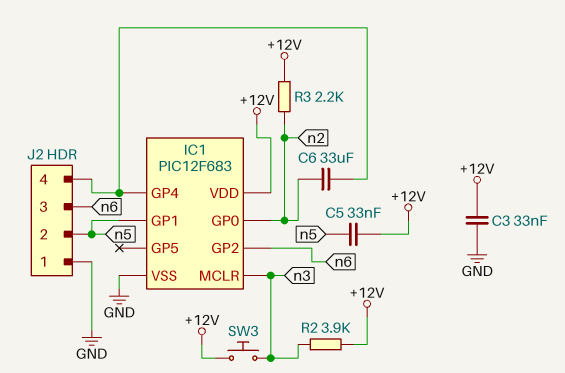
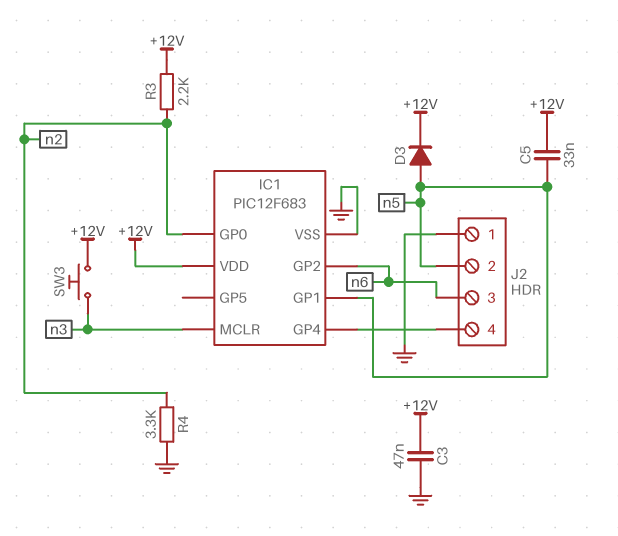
C3: 33nF (+12V, GND) -> 47nF (+12V, GND)
C6: 33uF (IC1/GP4, n2) -> none
D3: none -> diode (A n5, K +12V)
R2: 3.9k (+12V, n3) -> none
R4: none -> 3.3k (GND, n2)

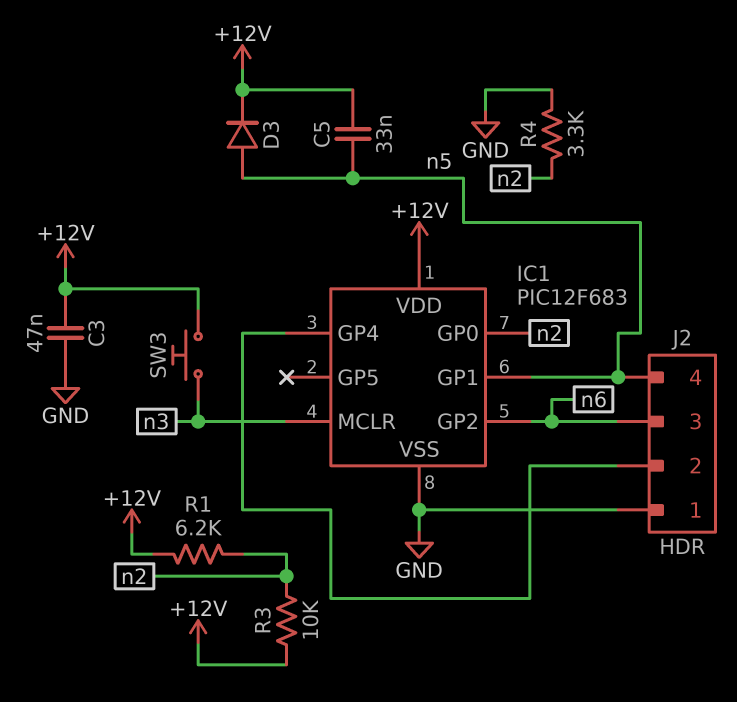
J2 pin 2: n5 -> IC1/GP4
J2 pin 4: IC1/GP4 -> n5
R1: none -> 6.2k (+12V, n2)
R3: 2.2k (+12V, n2) -> 10k (+12V, n2)

